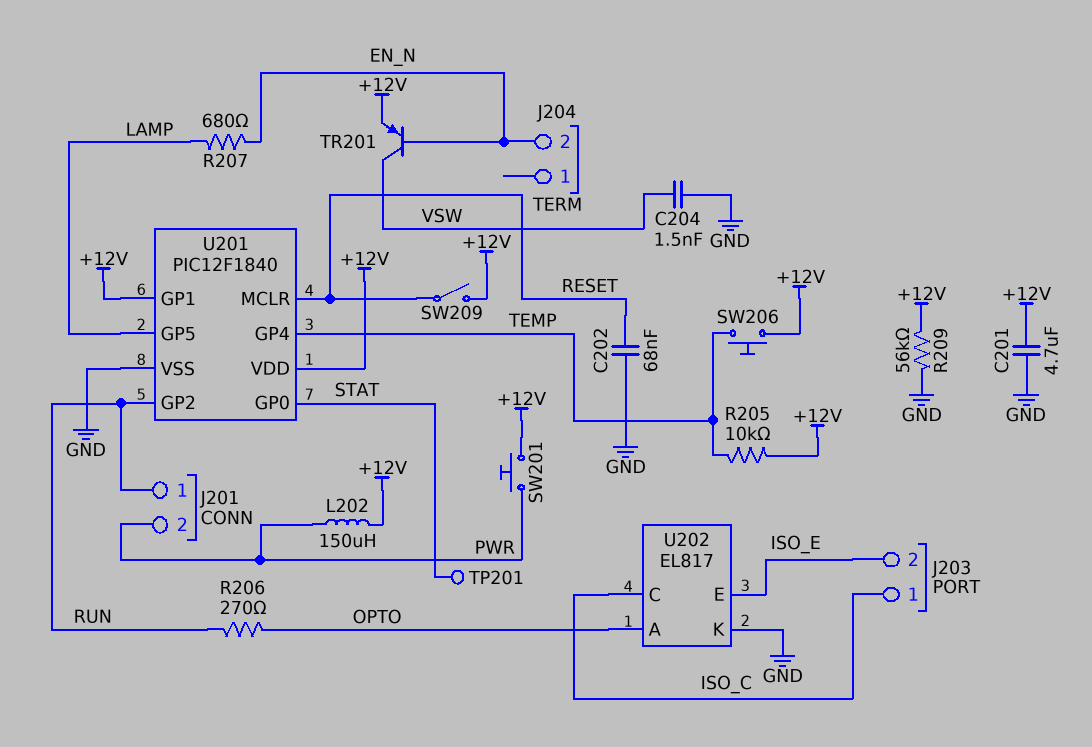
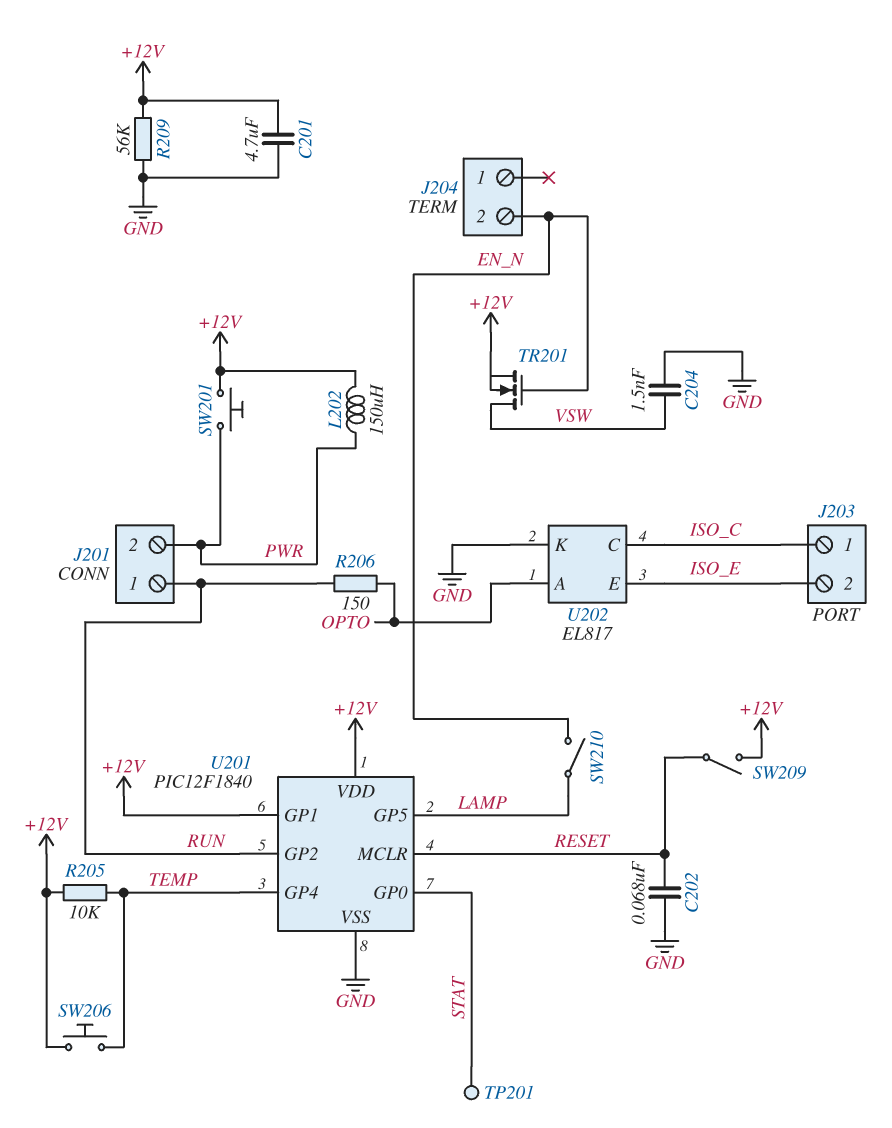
R206: 270 (OPTO, RUN) -> 150 (OPTO, RUN)
R207: 680 (EN_N, LAMP) -> none
SW210: none -> switch (EN_N, LAMP)
TR201: PNP (B EN_N, C VSW, E +12V) -> NMOS (G EN_N, D VSW, S +12V)

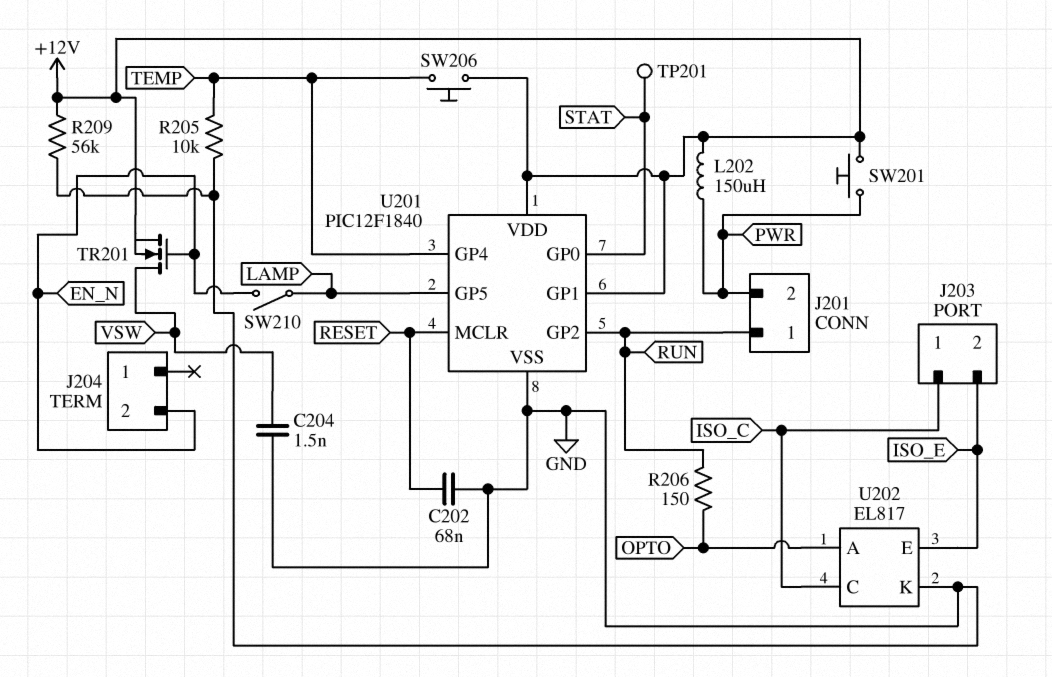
C201: 4.7uF (+12V, GND) -> none
R205: 10k (+12V, TEMP) -> 10k (GND, TEMP)
SW209: switch (+12V, RESET) -> none

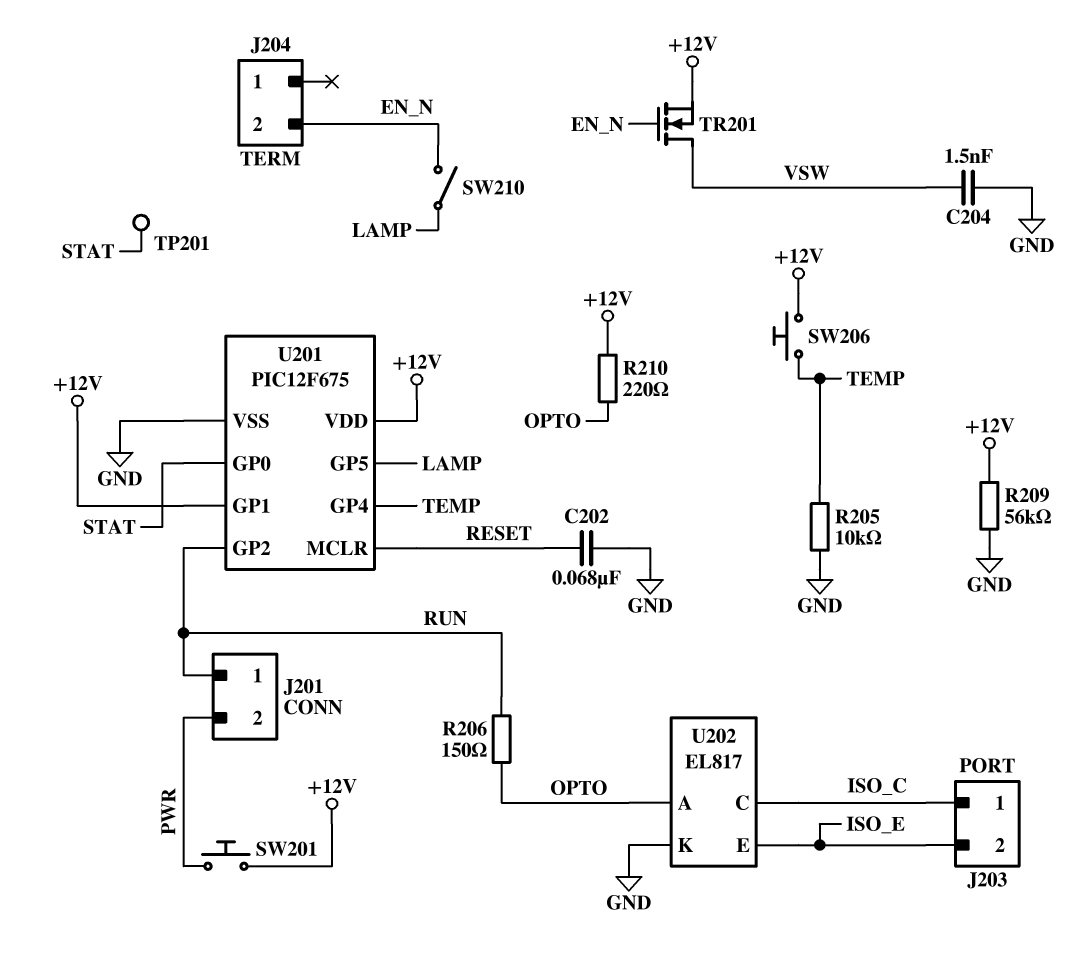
L202: 150uH (+12V, PWR) -> none
R210: none -> 220 (+12V, OPTO)
U201: PIC12F1840 -> PIC12F675

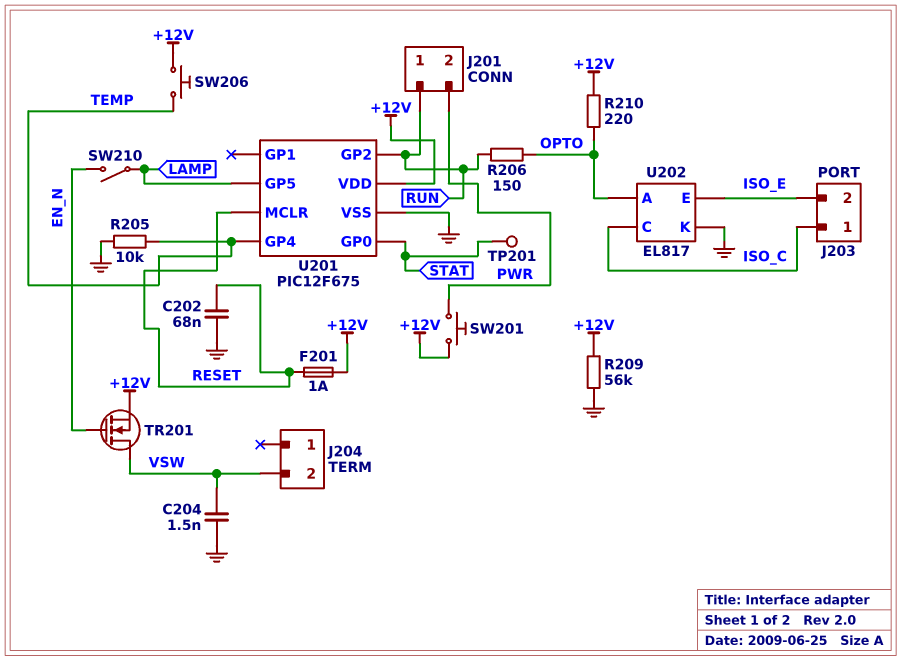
F201: none -> 1A (+12V, RESET)
J204 pin 2: EN_N -> VSW
U201 pin GP1: +12V -> none

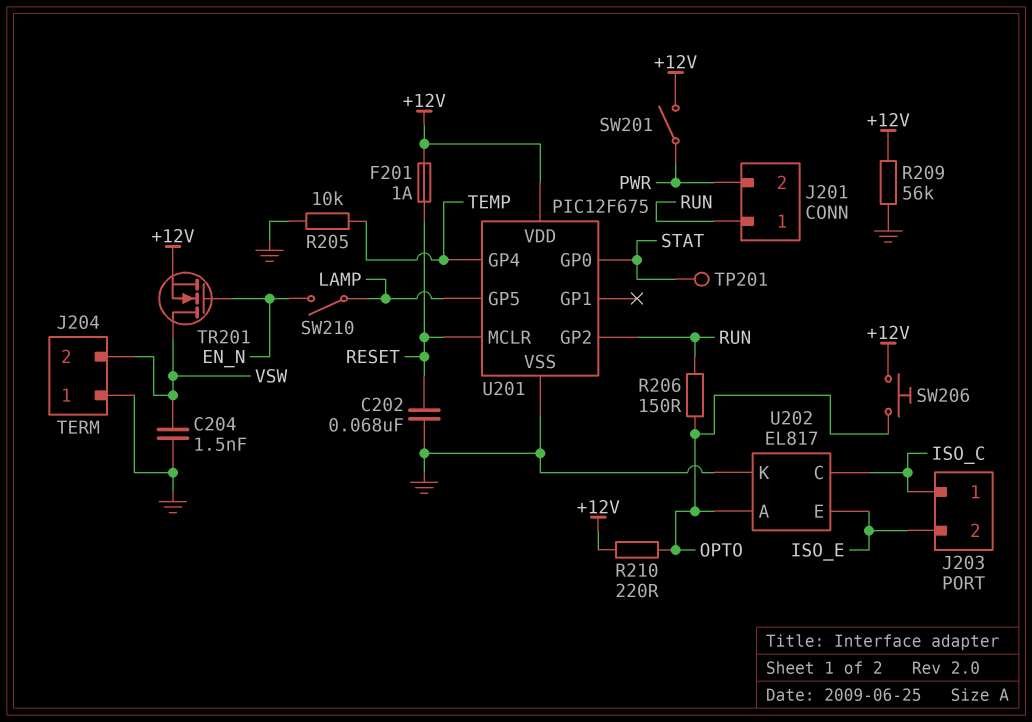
J204 pin 1: none -> GND
SW201: button (+12V, PWR) -> switch (+12V, PWR)
SW206: button (+12V, TEMP) -> button (+12V, OPTO)

